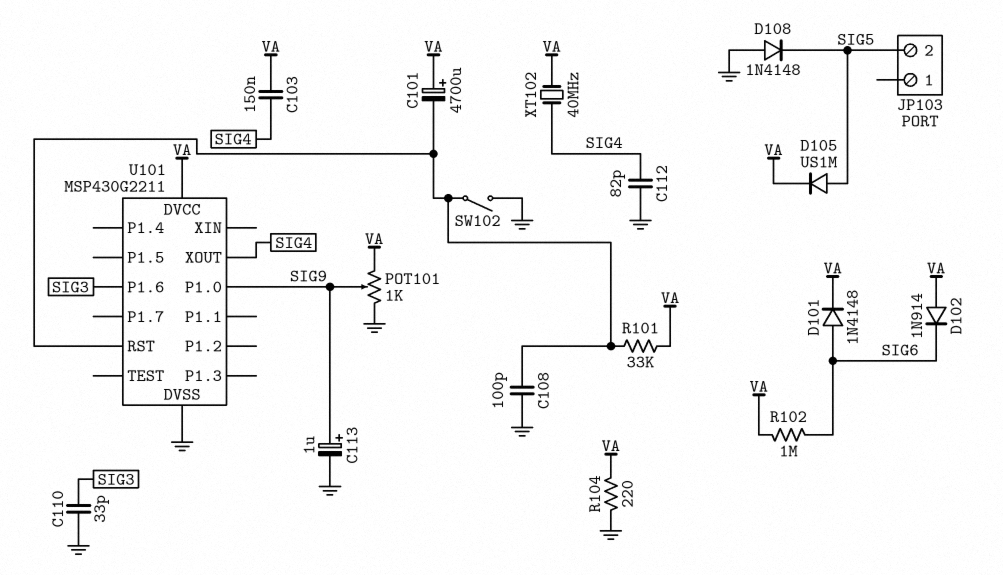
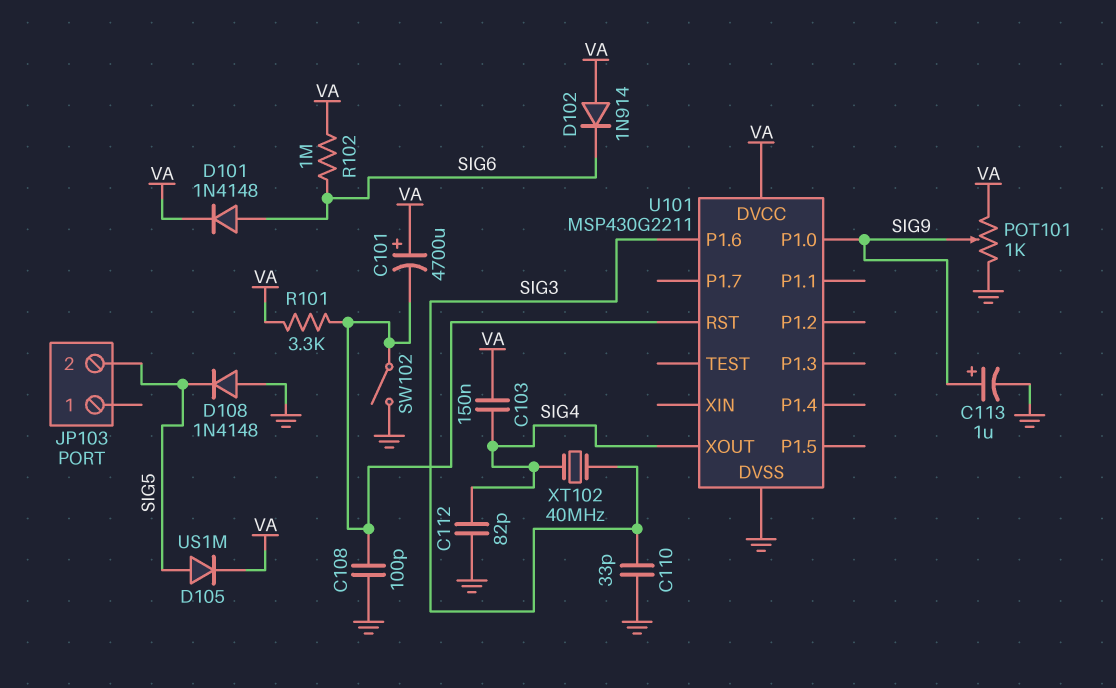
R101: 33k (U101/RST, VA) -> 3.3k (U101/RST, VA)
R104: 220 (GND, VA) -> none
XT102: 40MHz (SIG4, VA) -> 40MHz (SIG3, SIG4)

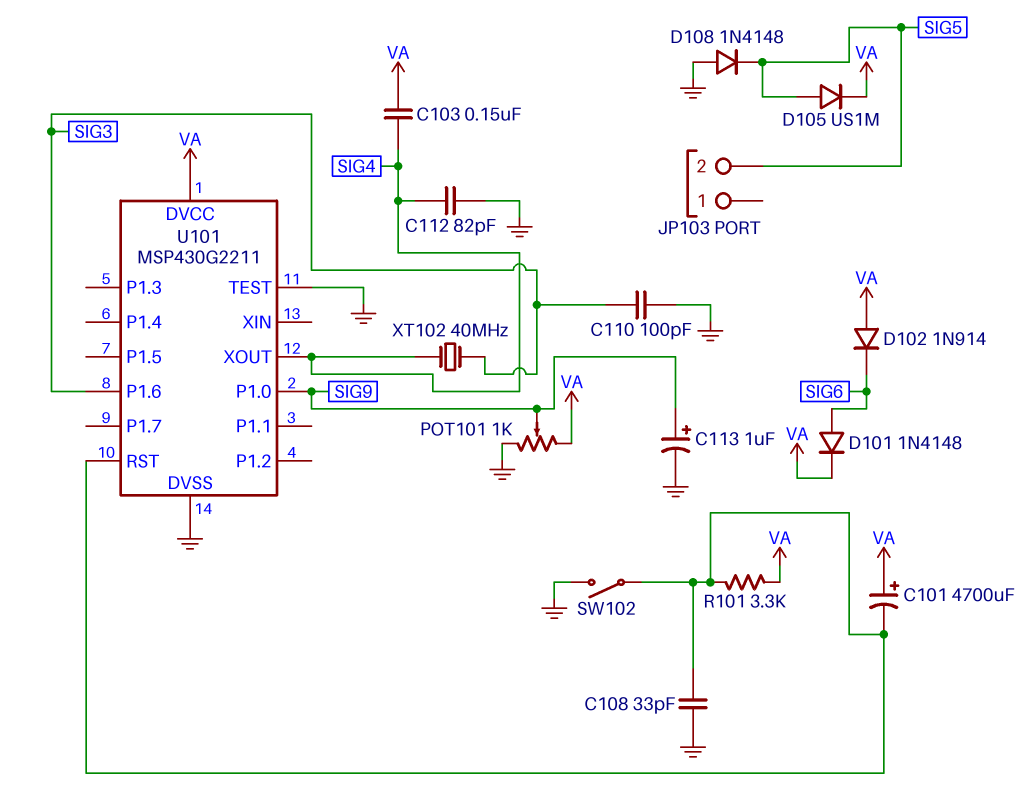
C108: 100pF (GND, U101/RST) -> 33pF (GND, U101/RST)
C110: 33pF (GND, SIG3) -> 100pF (GND, SIG3)
R102: 1M (SIG6, VA) -> none
U101 pin TEST: none -> GND

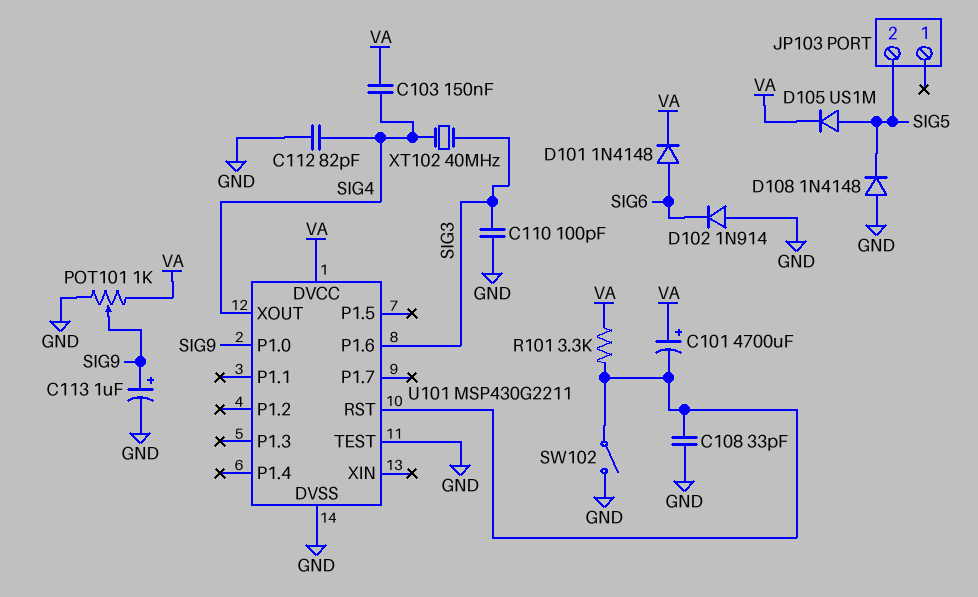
D102: diode 1N914 (A VA, K SIG6) -> diode 1N914 (A GND, K SIG6)

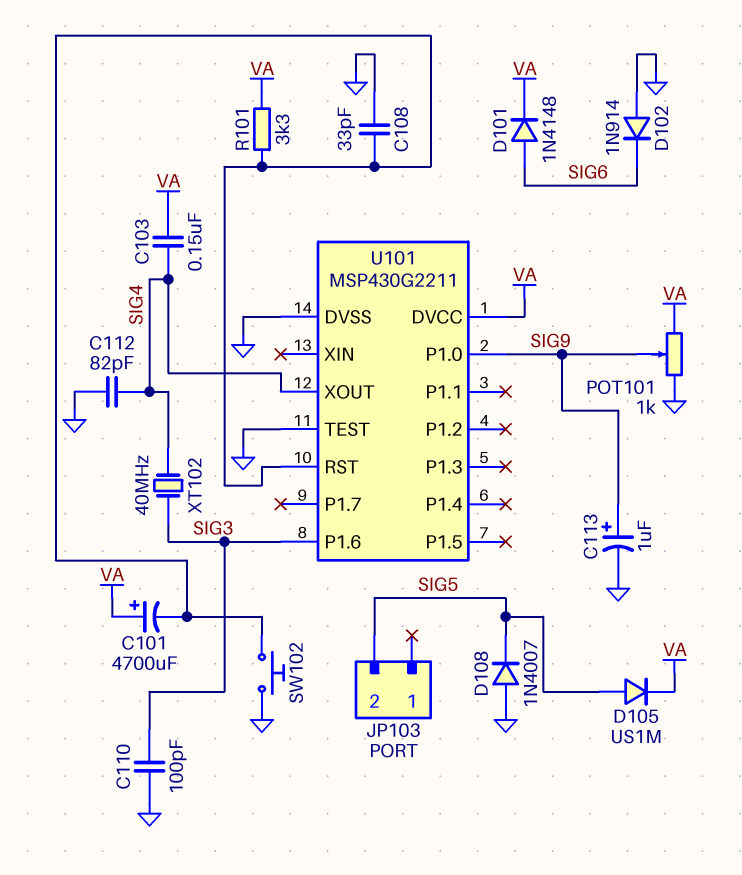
D108: diode 1N4148 (A GND, K SIG5) -> diode 1N4007 (A GND, K SIG5)
SW102: switch (GND, U101/RST) -> button (GND, U101/RST)

